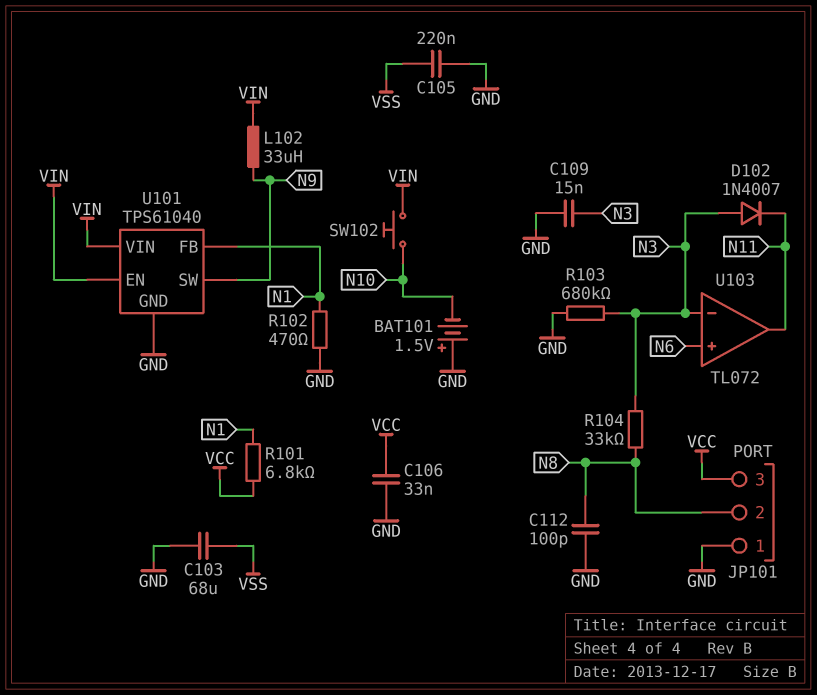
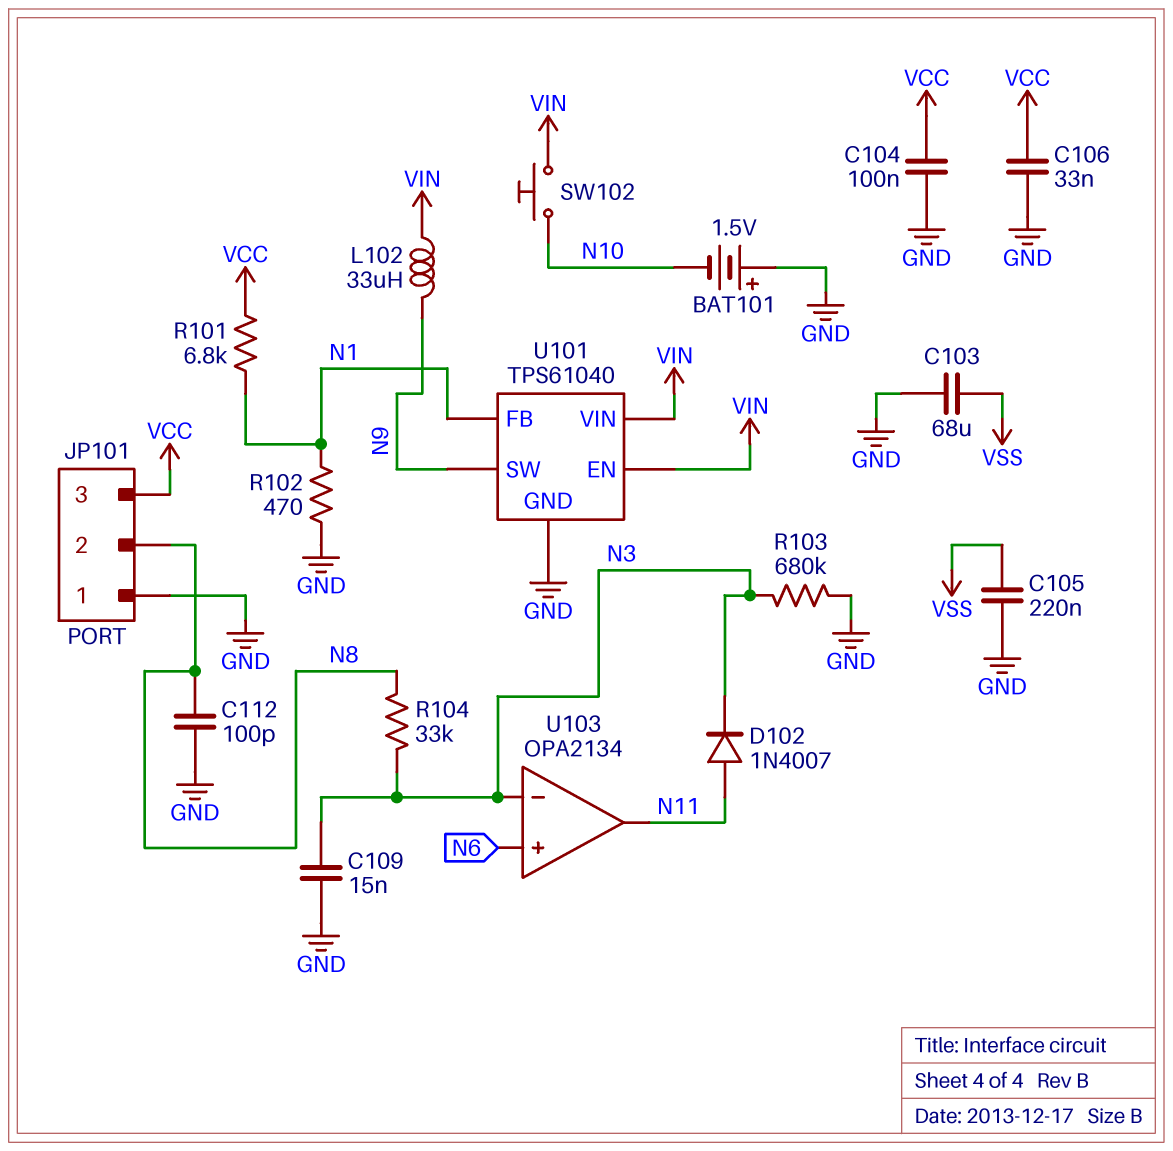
C104: none -> 100nF (GND, VCC)
D102: diode 1N4007 (A N3, K N11) -> diode 1N4007 (A N11, K N3)
U103: TL072 -> OPA2134

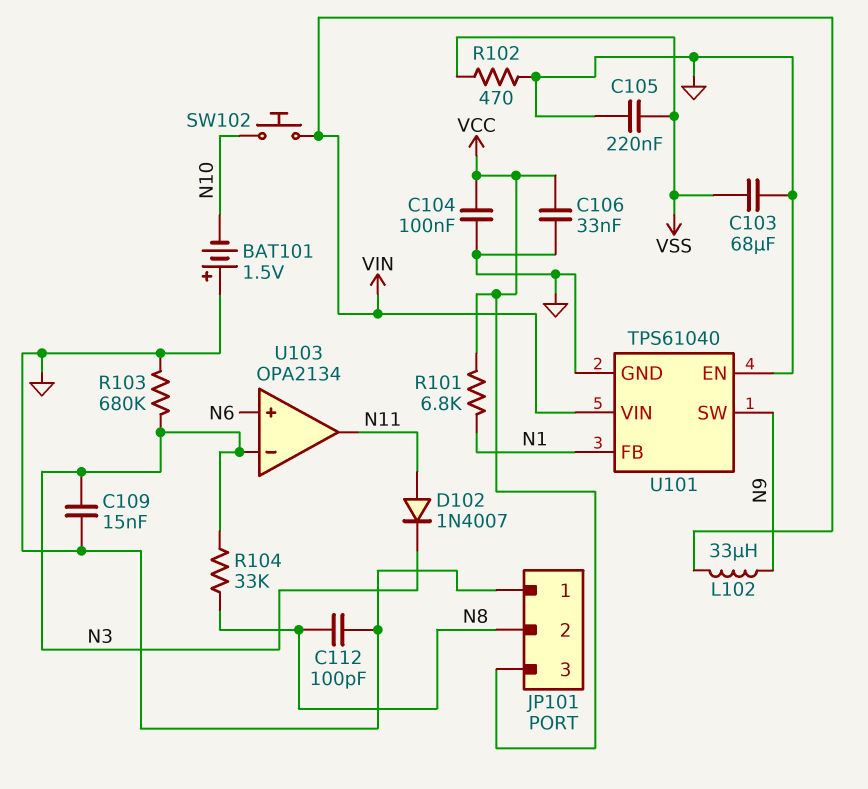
R102: 470 (GND, N1) -> 470 (GND, VSS)
U101 pin EN: VIN -> GND

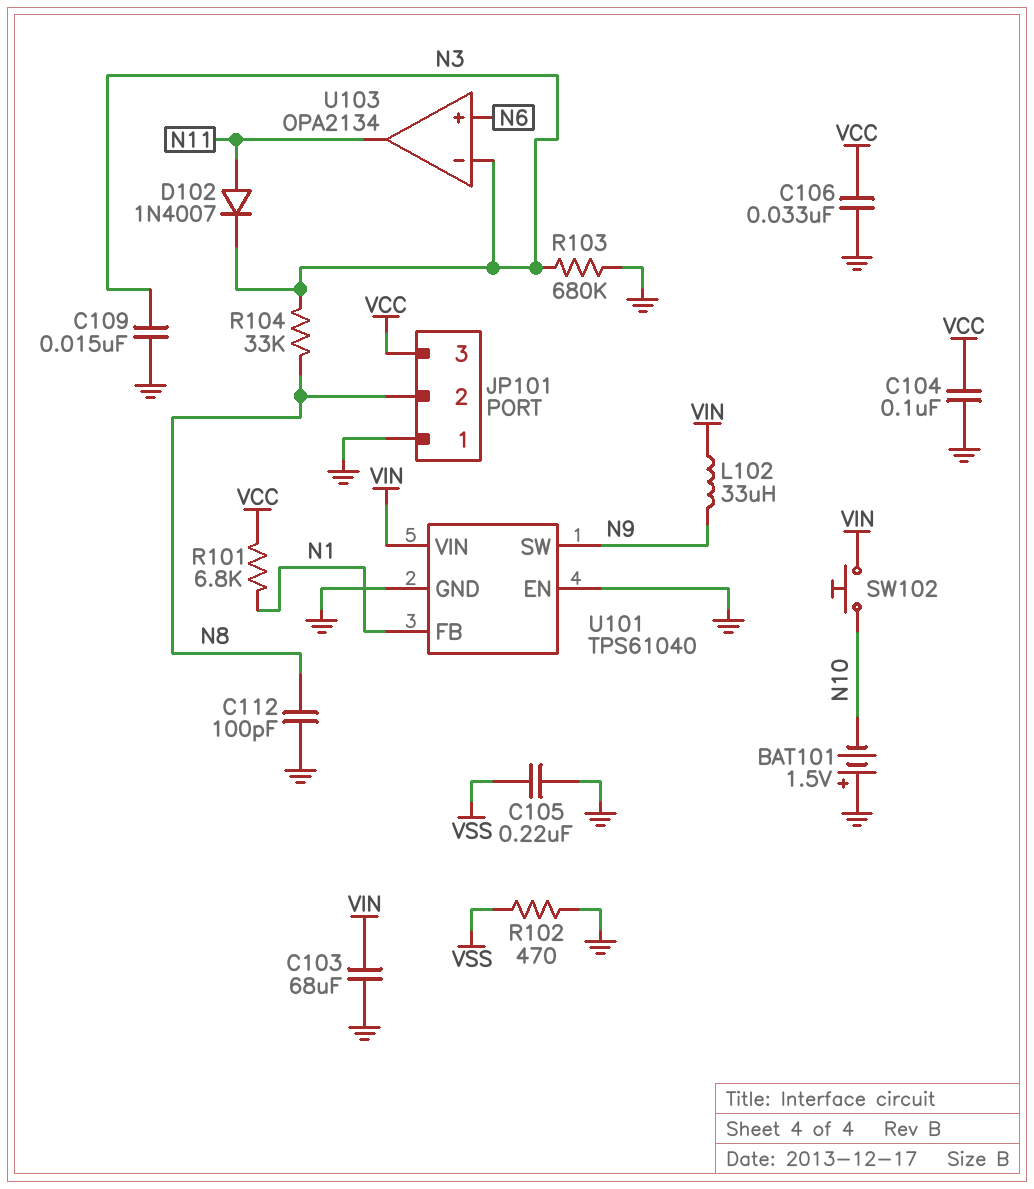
C103: 68uF (GND, VSS) -> 68uF (GND, VIN)

